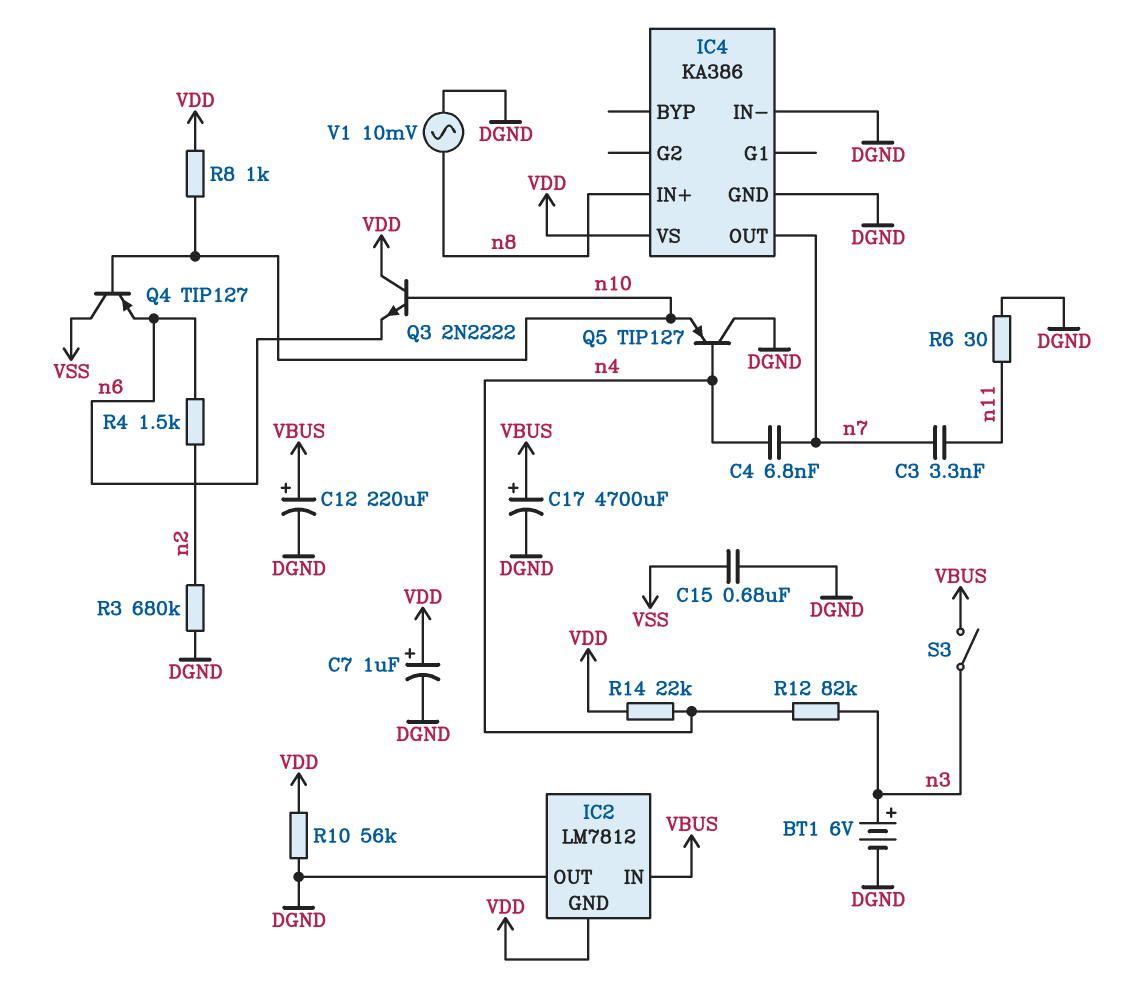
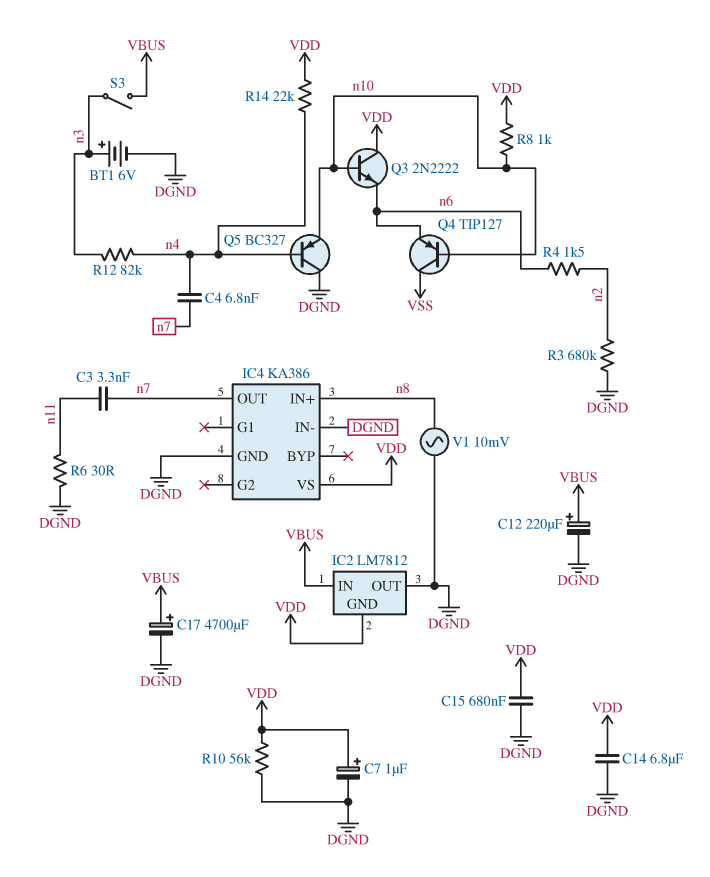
C14: none -> 6.8uF (DGND, VDD)
C15: 680nF (DGND, VSS) -> 680nF (DGND, VDD)
Q5: PNP TIP127 (B n4, C DGND, E n10) -> PNP BC327 (B n4, C DGND, E n10)

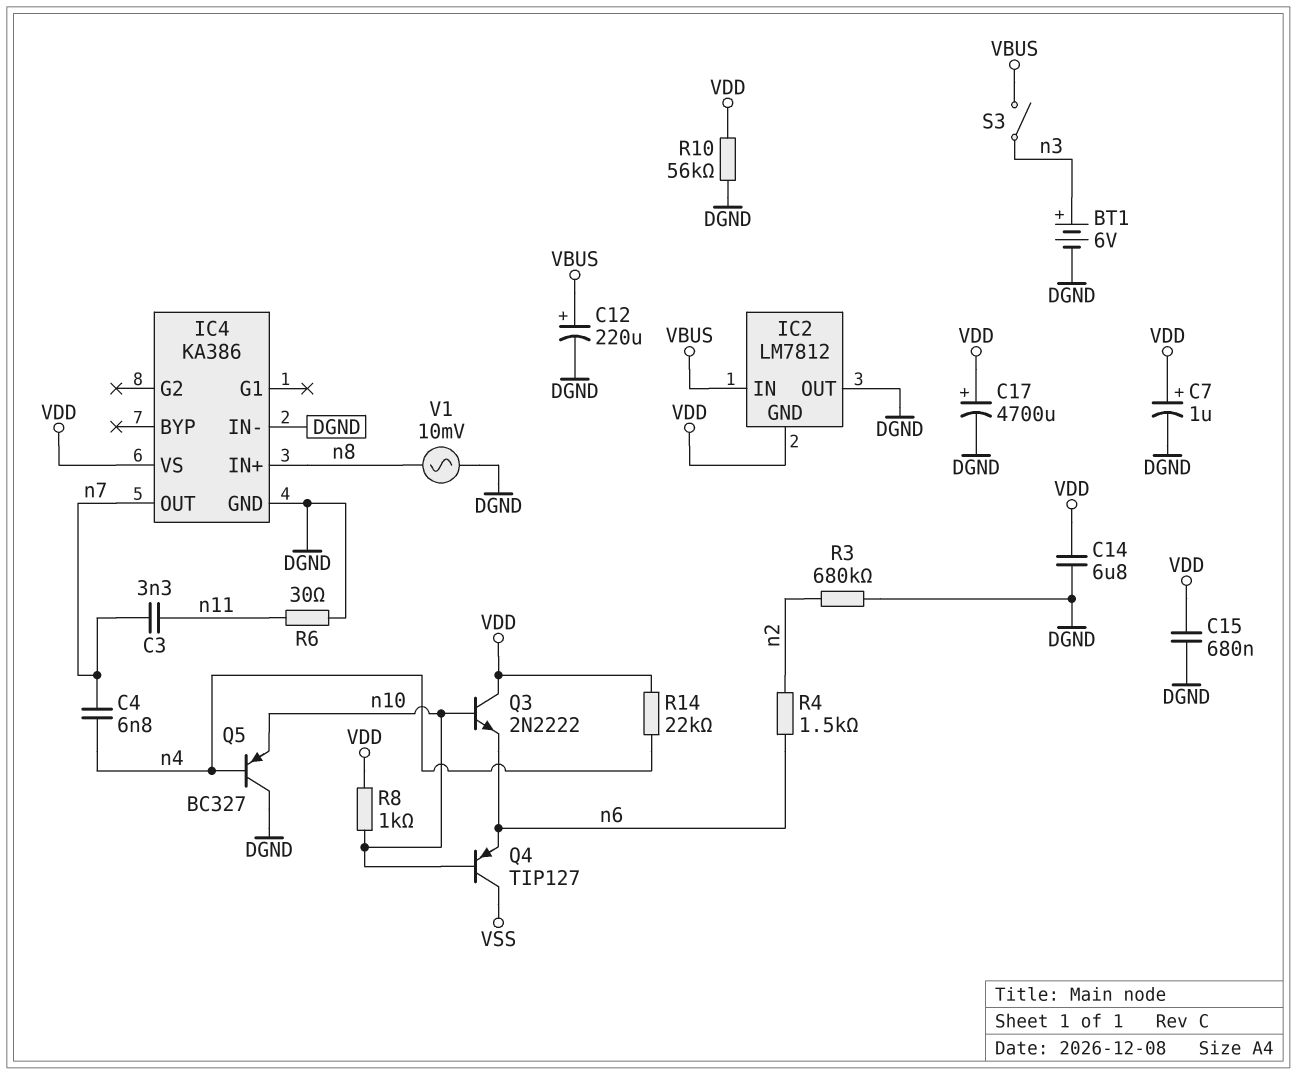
C17: 4700uF (plus VBUS, minus DGND) -> 4700uF (plus VDD, minus DGND)
R12: 82k (n3, n4) -> none

